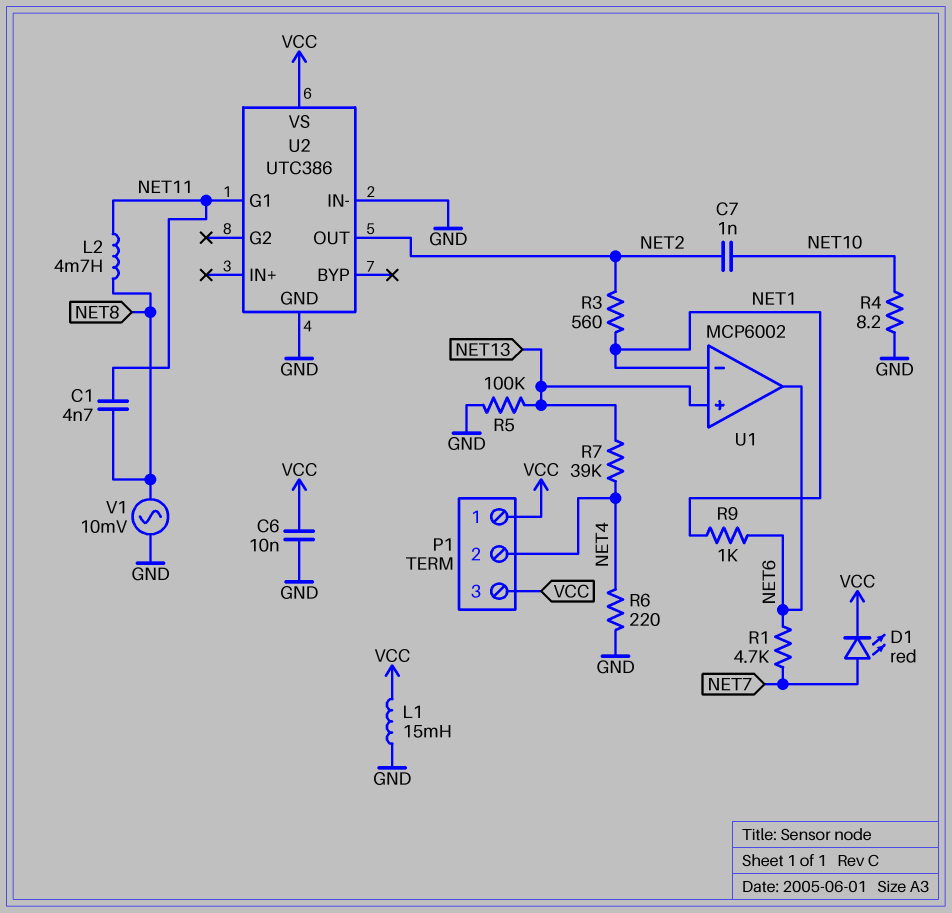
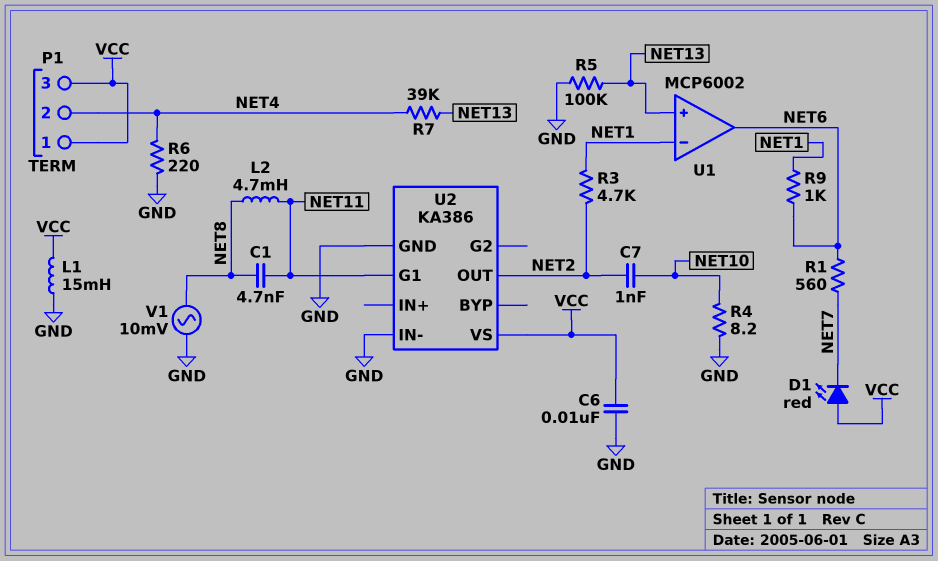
D1: LED red (A NET7, K VCC) -> LED red (A VCC, K NET7)
R1: 4.7k (NET6, NET7) -> 560 (NET6, NET7)
R3: 560 (NET1, NET2) -> 4.7k (NET1, NET2)
U2: UTC386 -> KA386

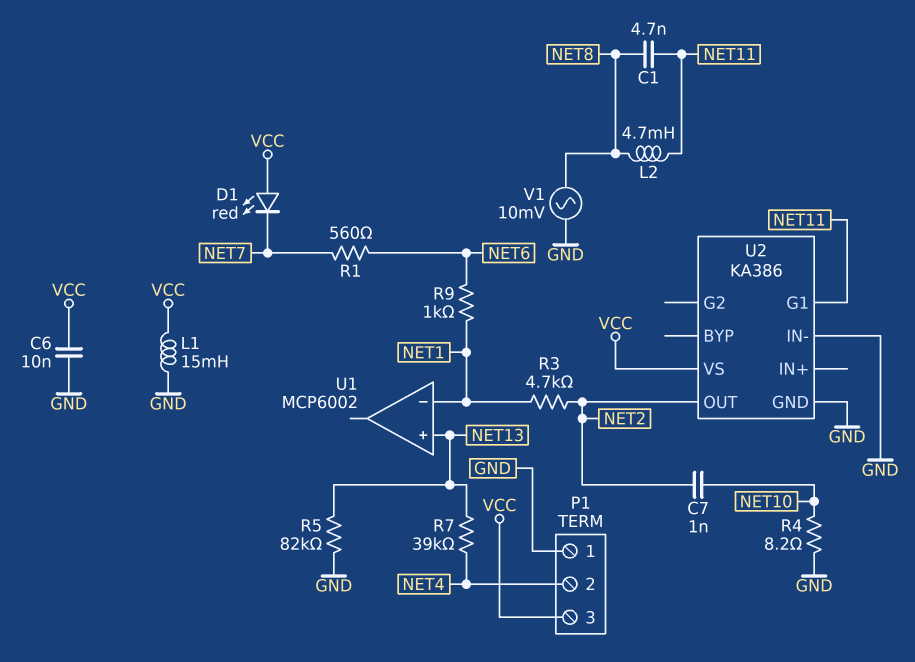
P1 pin 1: VCC -> GND
R5: 100k (GND, NET13) -> 82k (GND, NET13)
R6: 220 (GND, NET4) -> none
U1 pin out: NET6 -> none

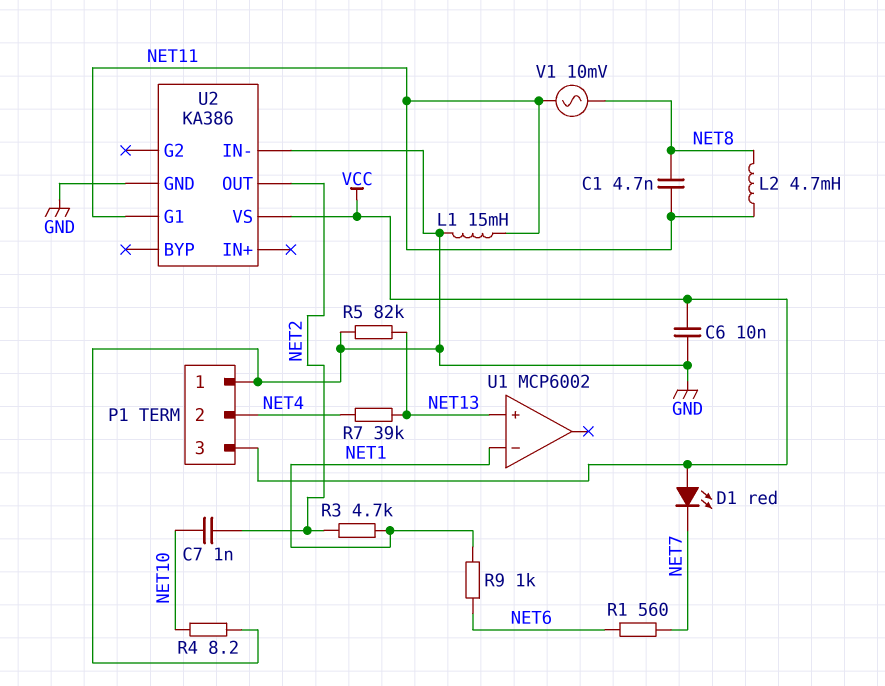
L1: 15mH (GND, VCC) -> 15mH (GND, NET11)
V1: AC 10mV (GND, NET8) -> AC 10mV (NET8, NET11)

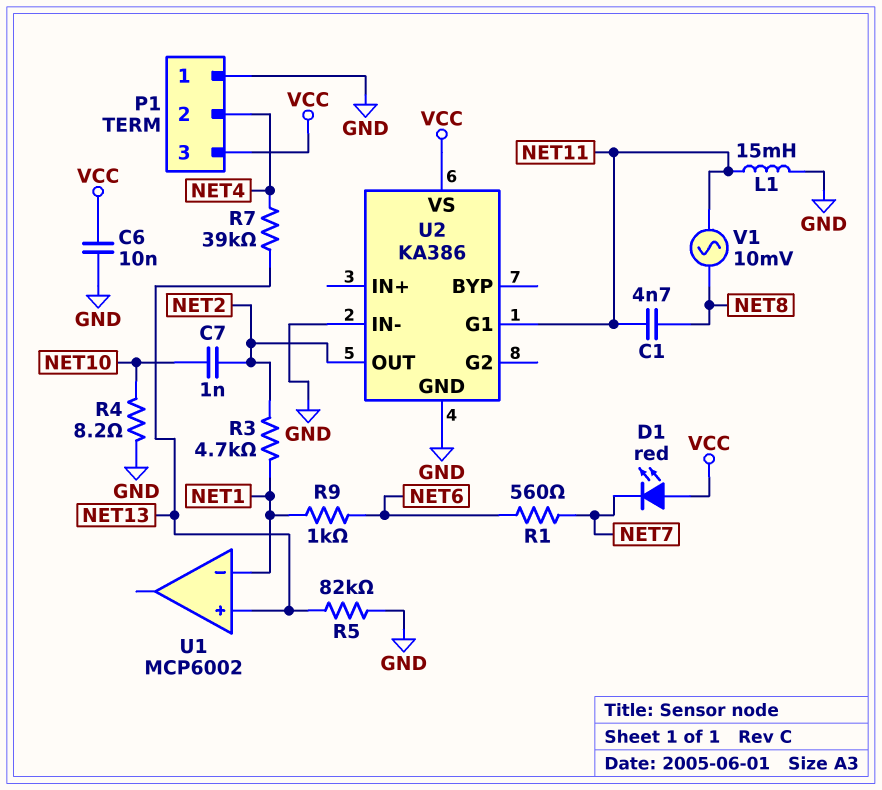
L2: 4.7mH (NET8, NET11) -> none

